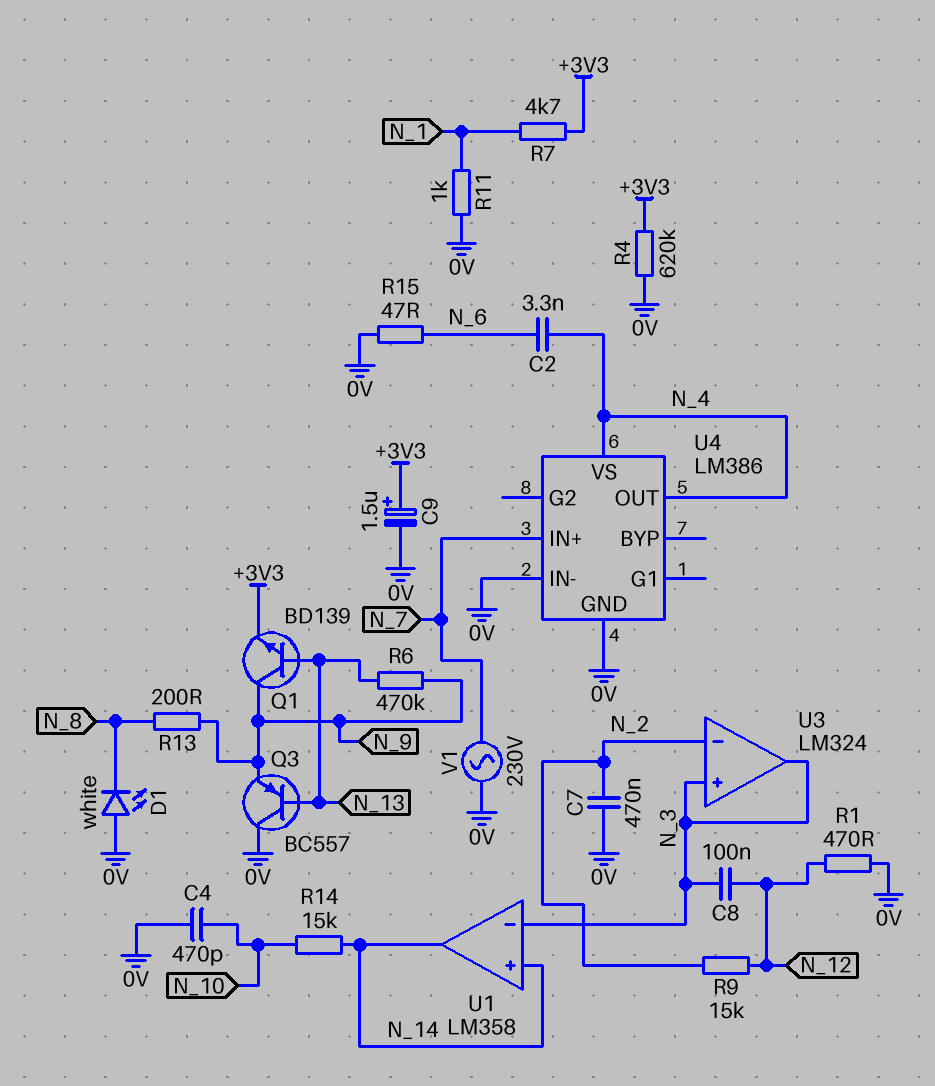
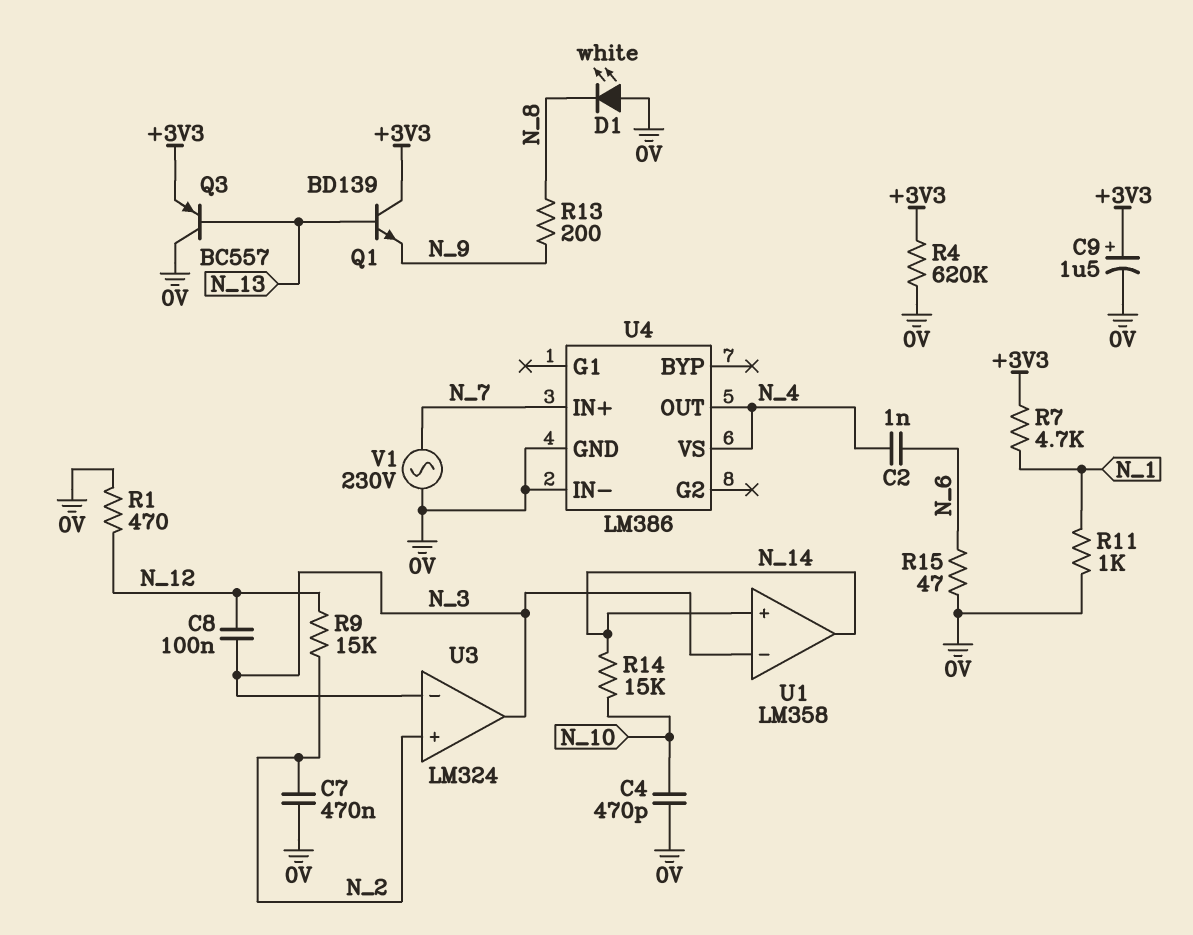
C2: 3.3nF (N_4, N_6) -> 1nF (N_4, N_6)
Q1: NPN BD139 (B N_13, C N_9, E +3V3) -> NPN BD139 (B N_13, C +3V3, E N_9)
Q3: PNP BC557 (B N_13, C 0V, E N_9) -> PNP BC557 (B N_13, C 0V, E +3V3)
R6: 470k (N_9, N_13) -> none
U3 pin in+: N_3 -> N_2
U3 pin in-: N_2 -> N_3

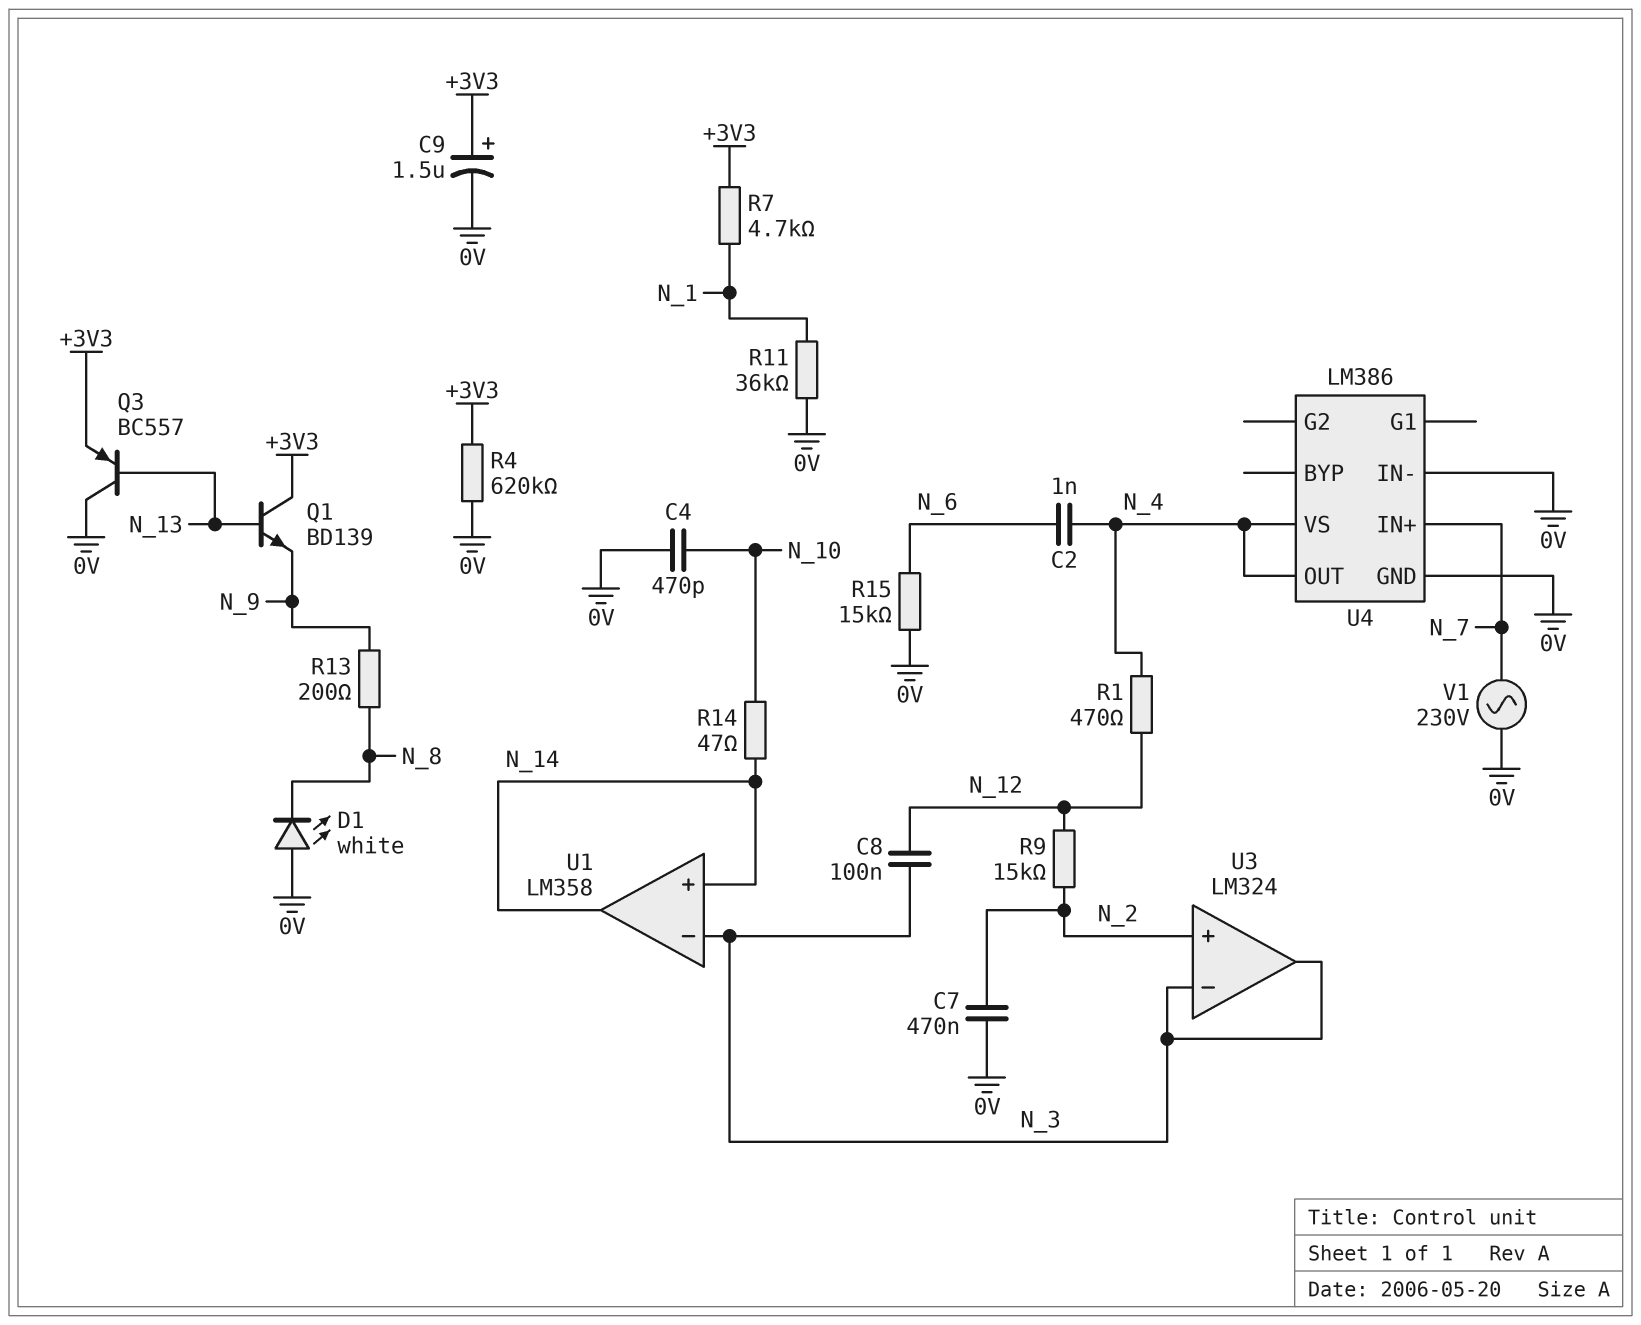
R1: 470 (0V, N_12) -> 470 (N_4, N_12)
R11: 1k (0V, N_1) -> 36k (0V, N_1)
R14: 15k (N_10, N_14) -> 47 (N_10, N_14)
R15: 47 (0V, N_6) -> 15k (0V, N_6)

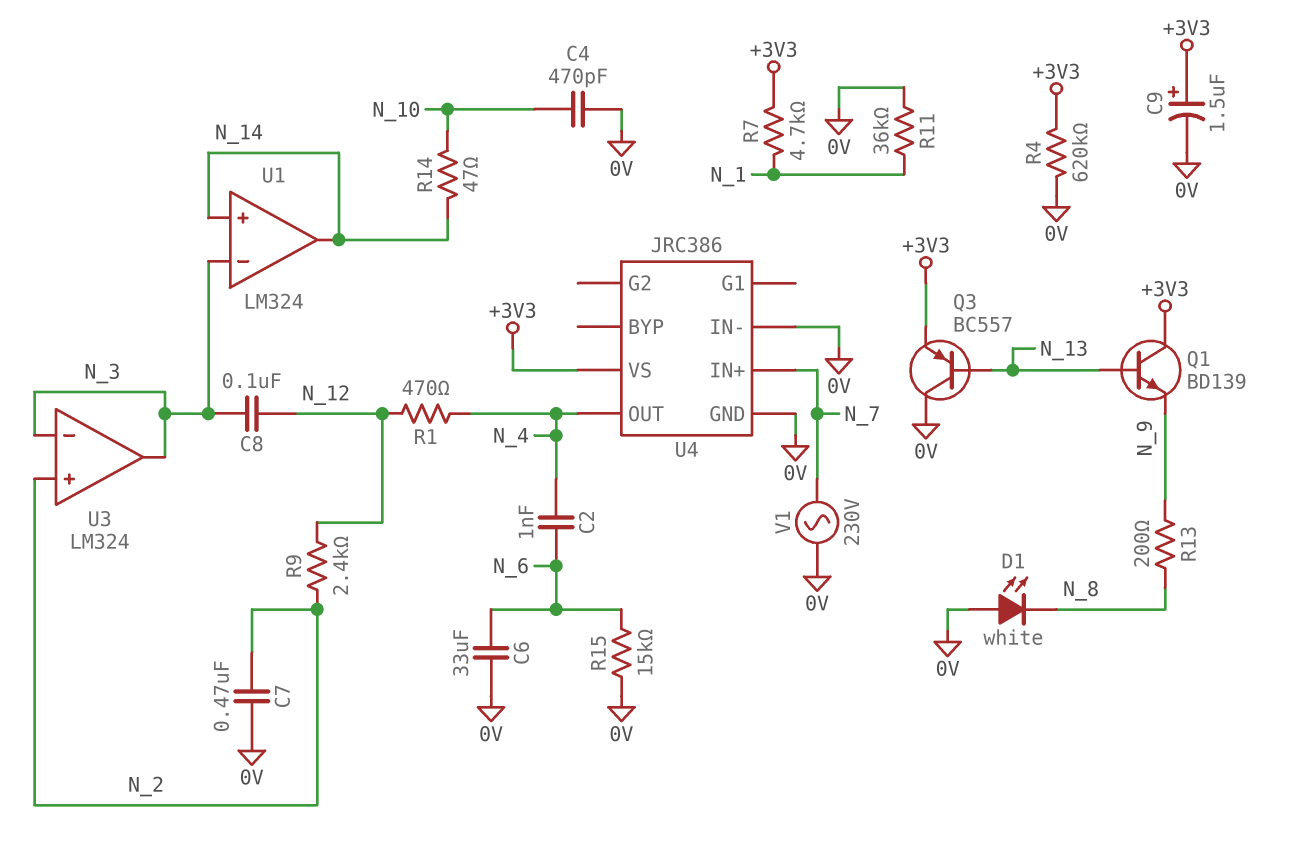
C6: none -> 33uF (0V, N_6)
R9: 15k (N_2, N_12) -> 2.4k (N_2, N_12)
U1: LM358 -> LM324
U4: LM386 -> JRC386
U4 pin VS: N_4 -> +3V3

